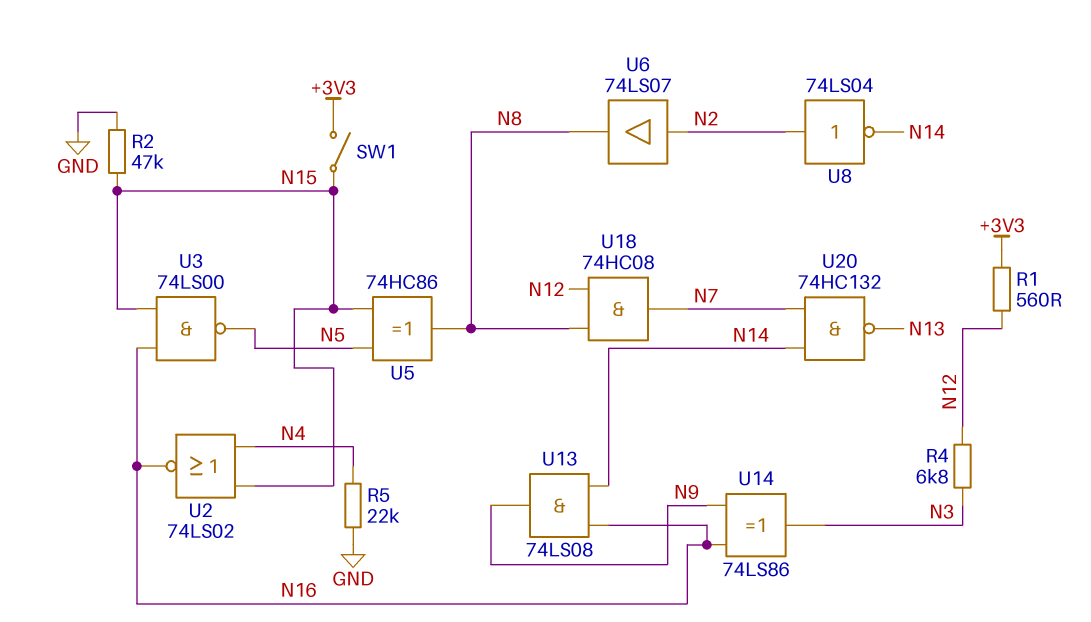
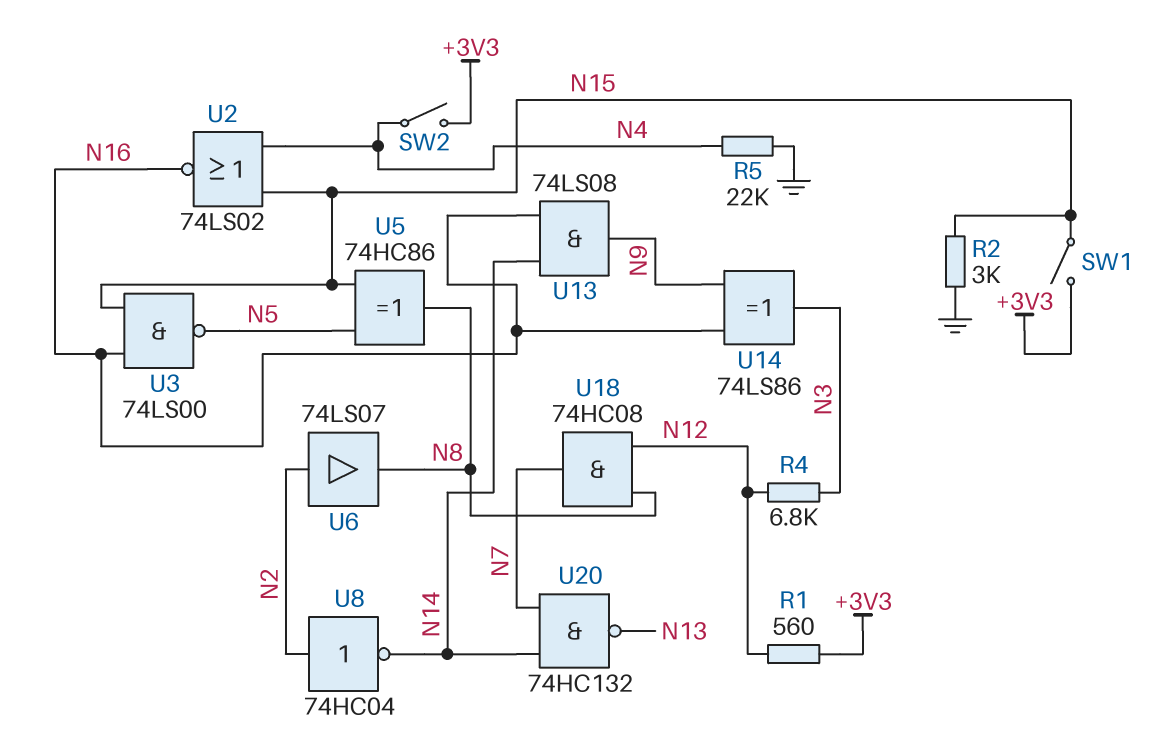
R2: 47k (GND, N15) -> 3k (GND, N15)
SW2: none -> switch (+3V3, N4)
U8: NOT 74LS04 (in N2, out N14) -> NOT 74HC04 (in N2, out N14)

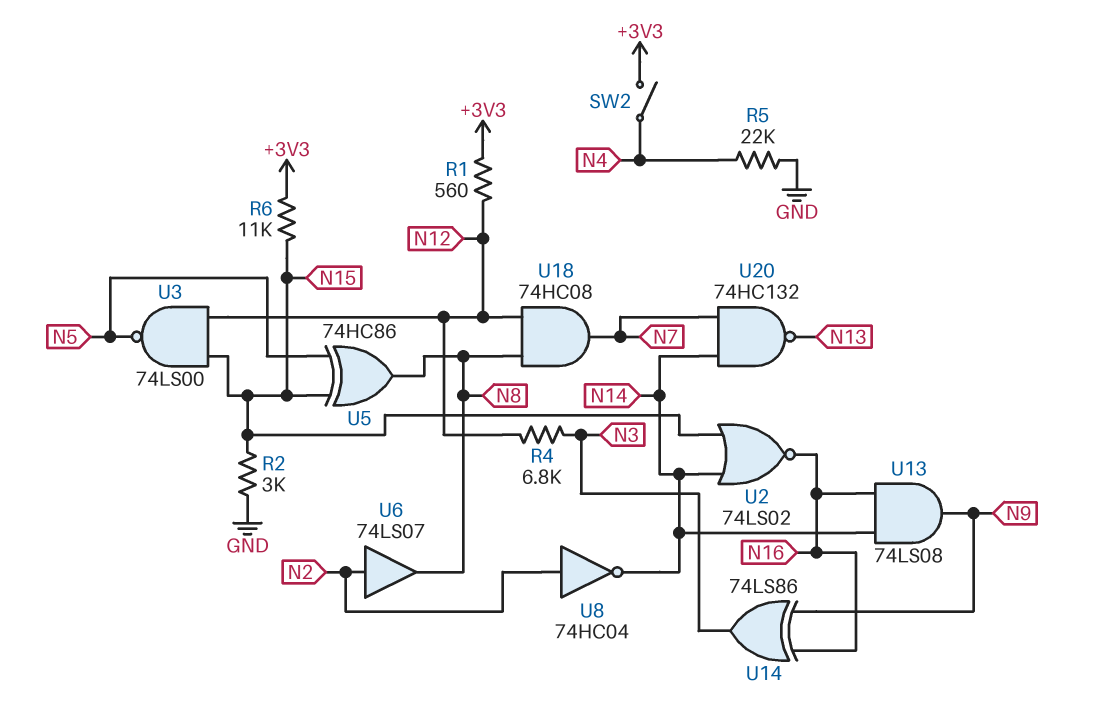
R6: none -> 11k (+3V3, N15)
SW1: switch (+3V3, N15) -> none
U2: NOR 74LS02 (in N4, in N15, out N16) -> NOR 74LS02 (in N14, in N15, out N16)
U3: NAND 74LS00 (in N15, in N16, out N5) -> NAND 74LS00 (in N12, in N15, out N5)

